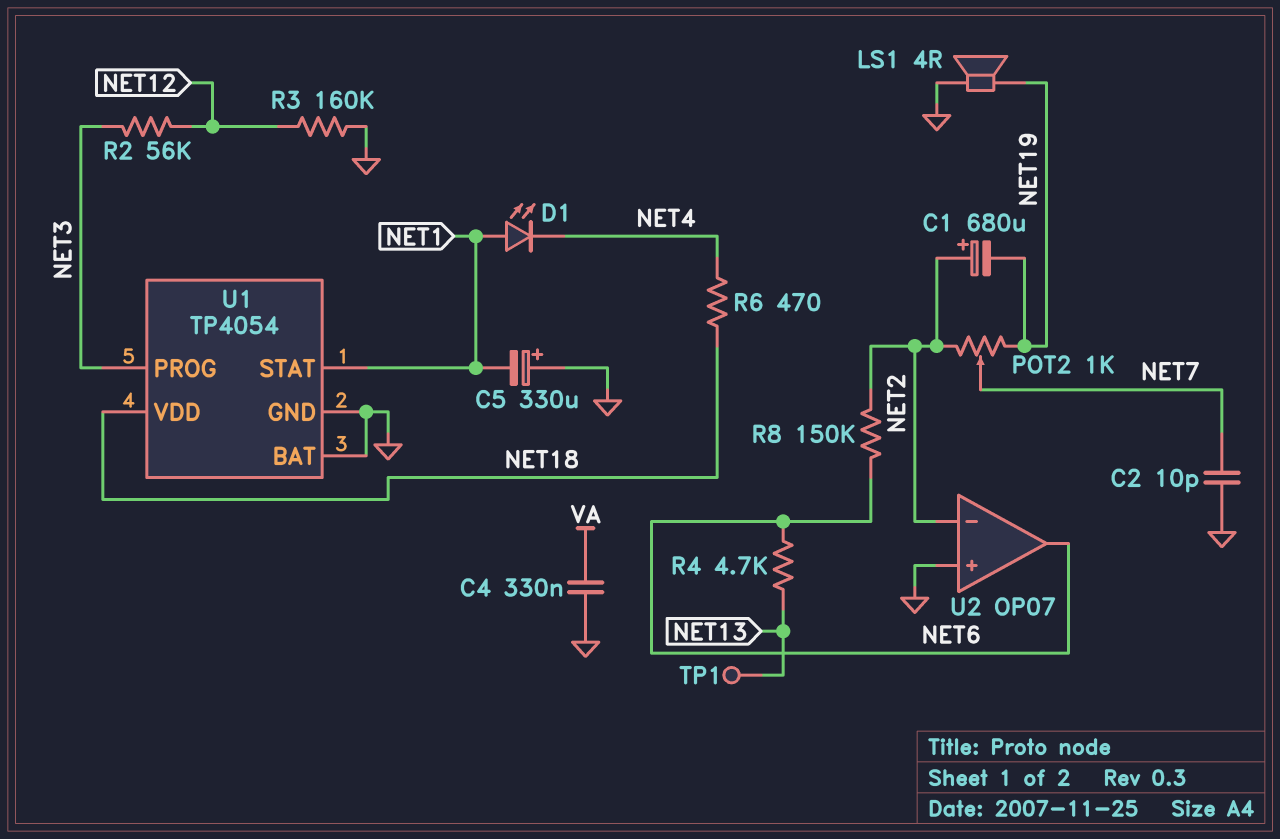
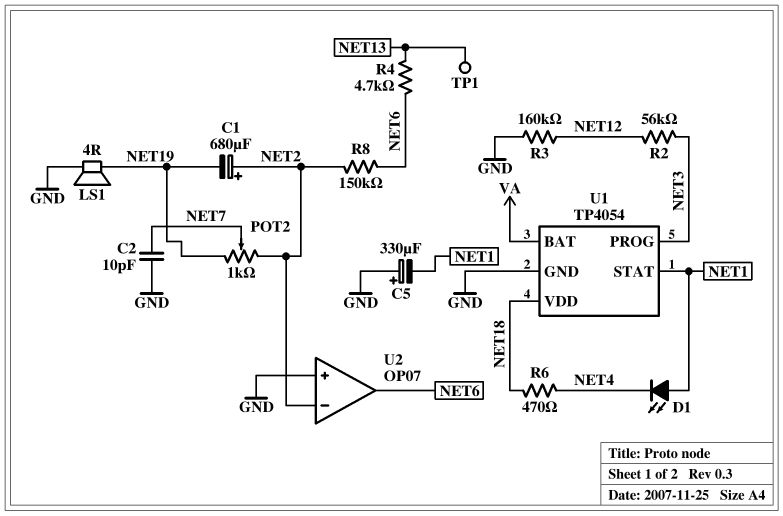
C4: 330nF (GND, VA) -> none
U1 pin BAT: GND -> VA

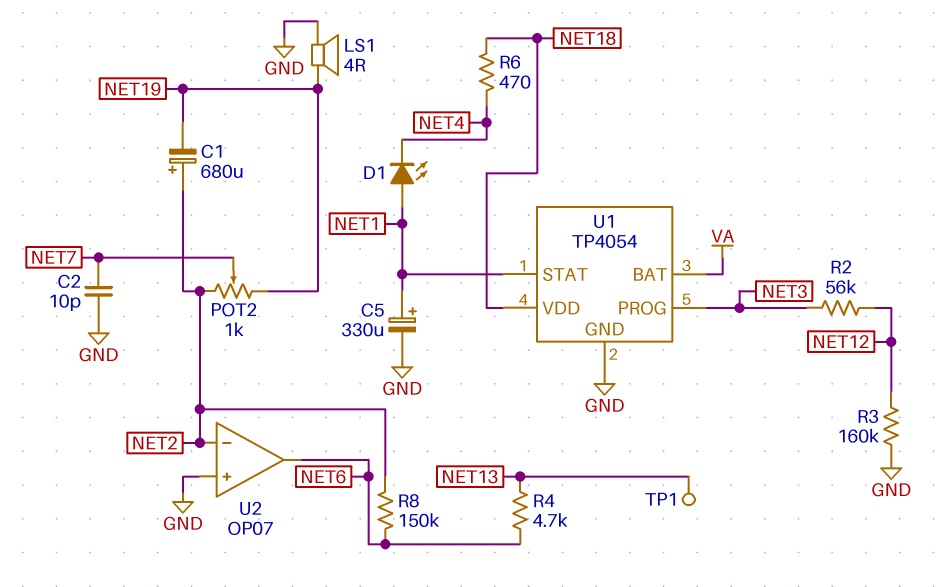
C5: 330uF (plus GND, minus NET1) -> 330uF (plus NET1, minus GND)

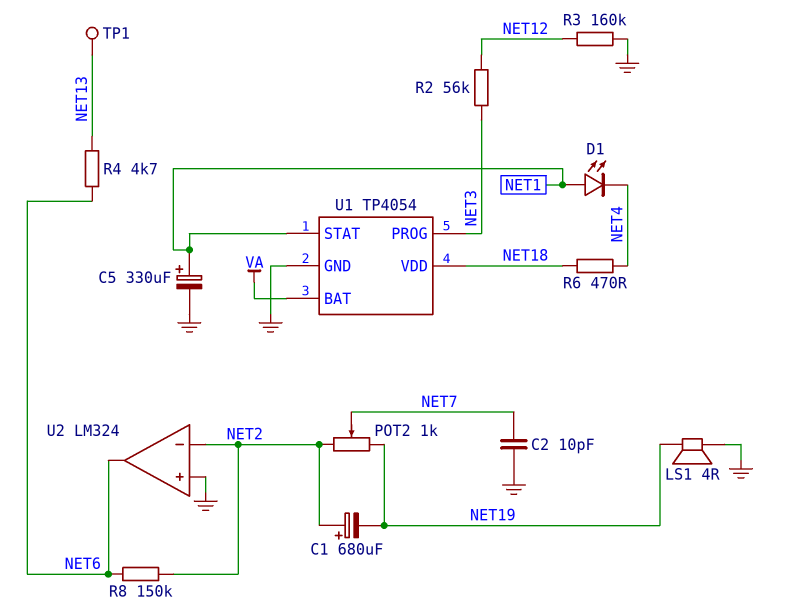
U2: OP07 -> LM324

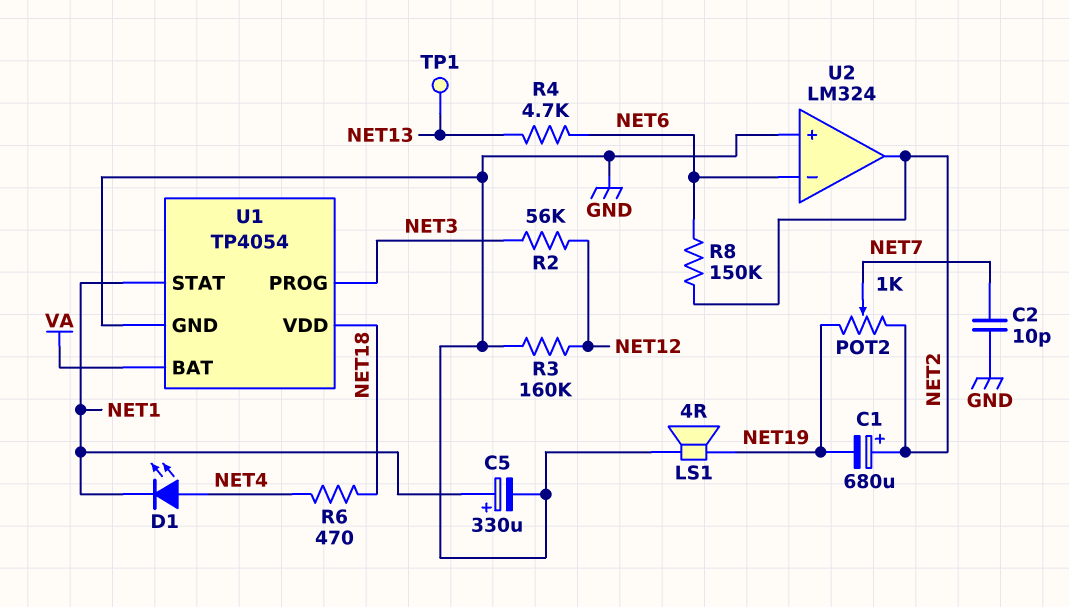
D1: LED (A NET1, K NET4) -> LED (A NET4, K NET1)
U2 pin in-: NET2 -> NET6
U2 pin out: NET6 -> NET2

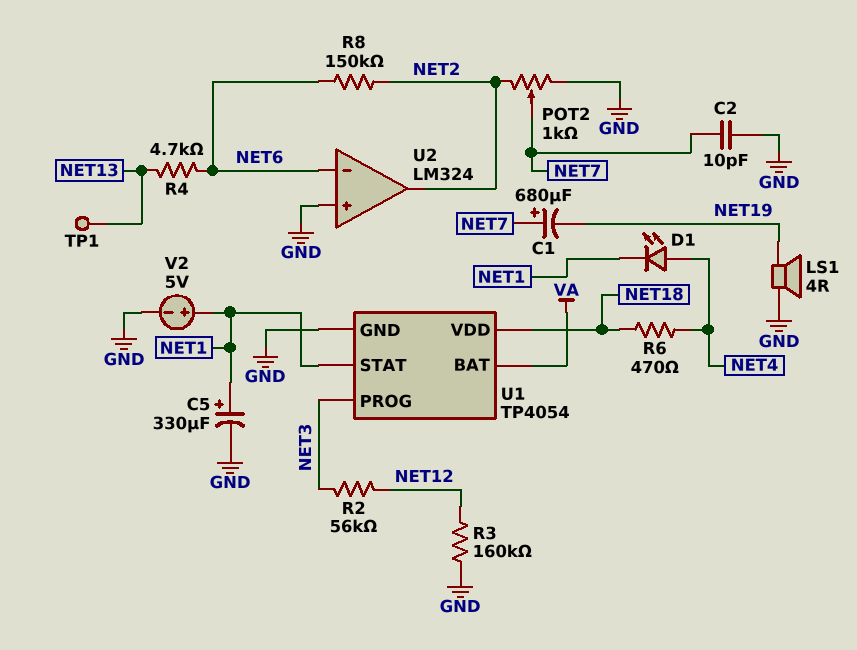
C1: 680uF (plus NET2, minus NET19) -> 680uF (plus NET7, minus NET19)
POT2: 1k (NET2, NET19, wiper NET7) -> 1k (GND, NET2, wiper NET7)
V2: none -> 5V (plus NET1, minus GND)

